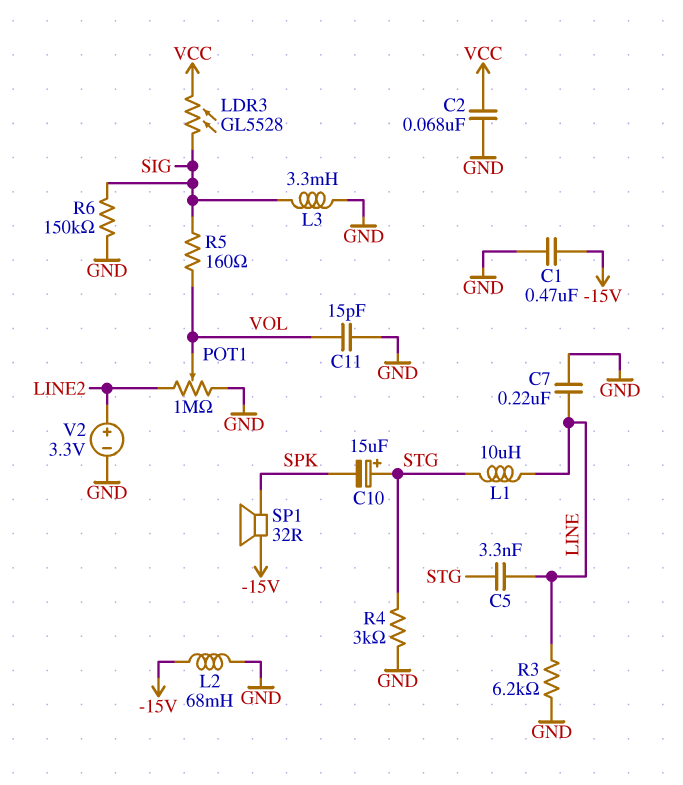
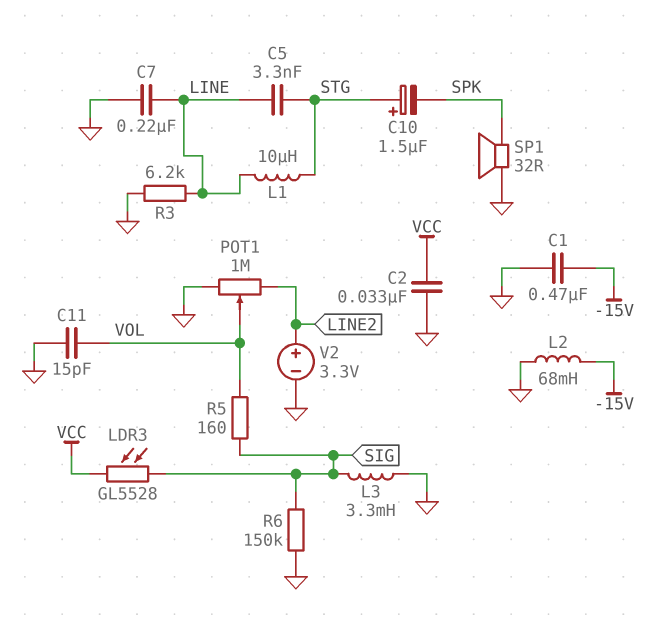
C2: 68nF (GND, VCC) -> 33nF (GND, VCC)
C10: 15uF (plus STG, minus SPK) -> 1.5uF (plus STG, minus SPK)
R4: 3k (GND, STG) -> none
SP1: speaker 32R (-15V, SPK) -> speaker 32R (GND, SPK)

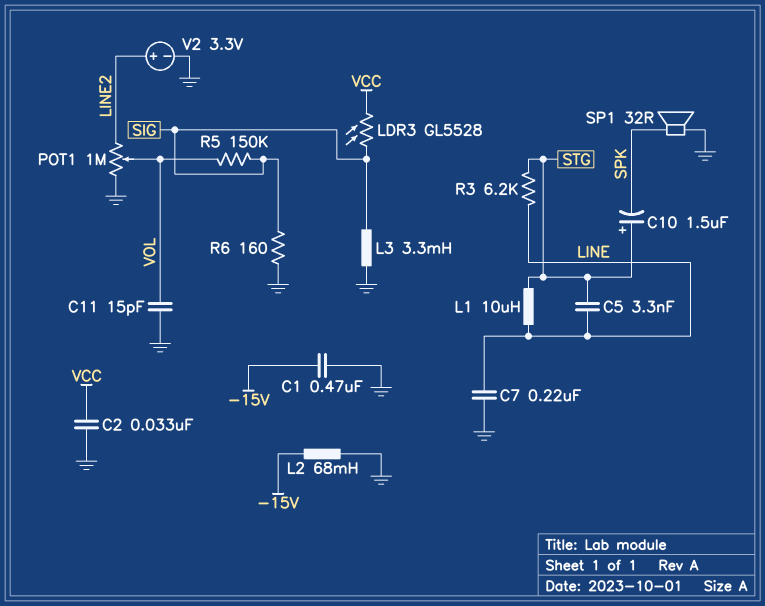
R3: 6.2k (GND, LINE) -> 6.2k (LINE, STG)
R5: 160 (SIG, VOL) -> 150k (SIG, VOL)
R6: 150k (GND, SIG) -> 160 (GND, SIG)

